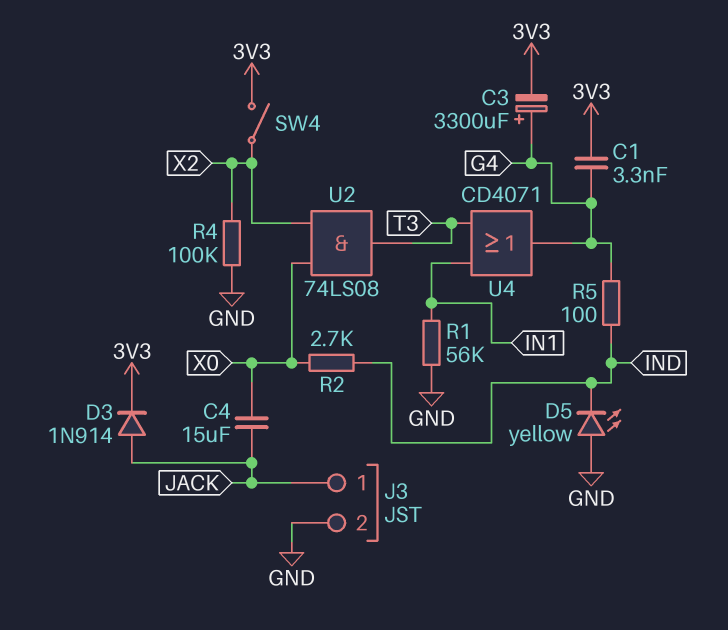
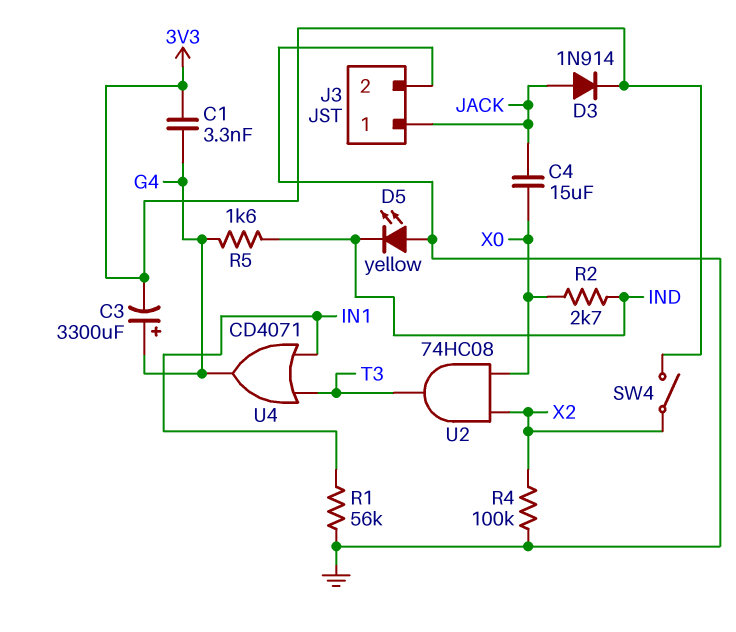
R5: 100 (G4, IND) -> 1.6k (G4, IND)
U2: AND 74LS08 (in X0, in X2, out T3) -> AND 74HC08 (in X0, in X2, out T3)

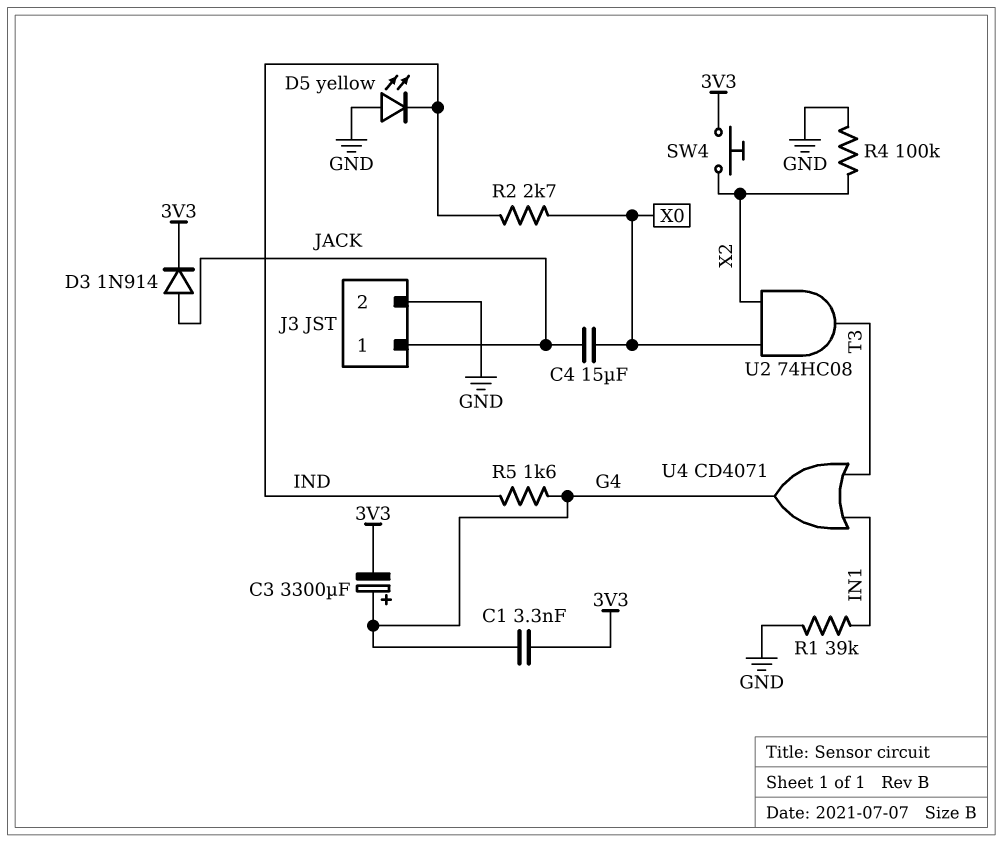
R1: 56k (GND, IN1) -> 39k (GND, IN1)
SW4: switch (3V3, X2) -> button (3V3, X2)

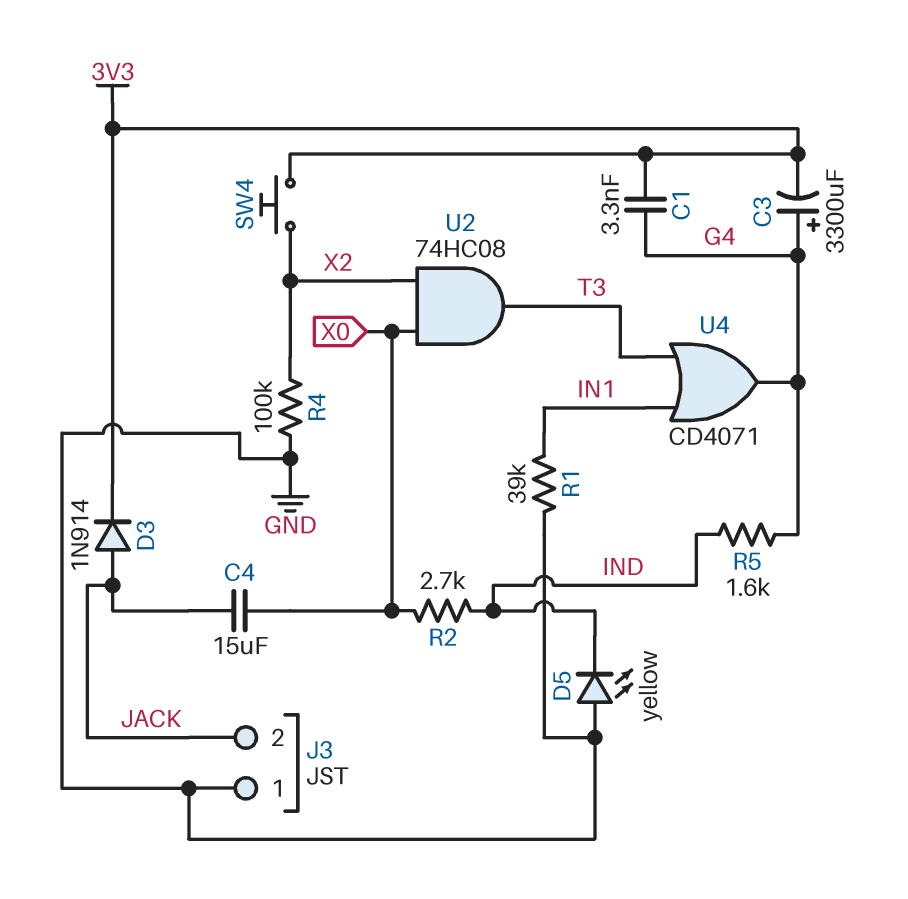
J3 pin 1: JACK -> GND
J3 pin 2: GND -> JACK

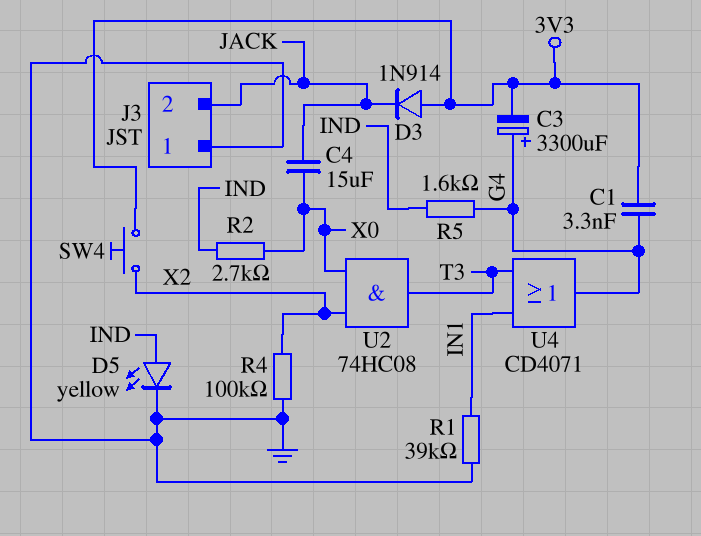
D3: diode 1N914 (A JACK, K 3V3) -> diode 1N914 (A 3V3, K JACK)
D5: LED yellow (A GND, K IND) -> LED yellow (A IND, K GND)

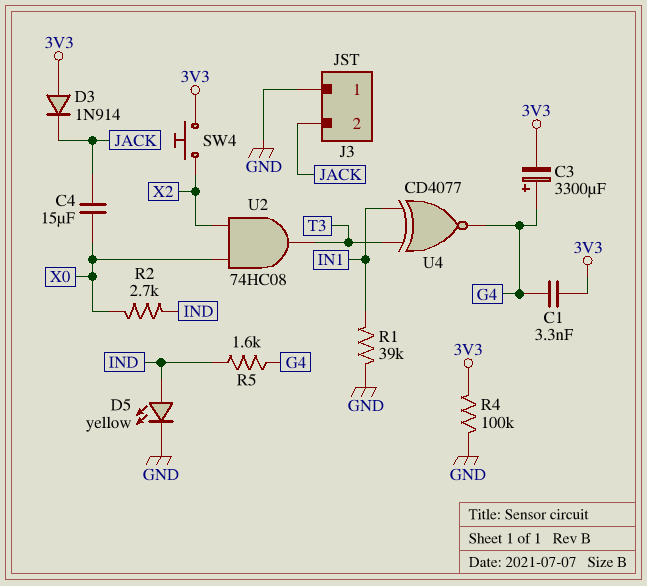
R4: 100k (GND, X2) -> 100k (3V3, GND)
U4: OR CD4071 (in IN1, in T3, out G4) -> XNOR CD4077 (in IN1, in T3, out G4)

